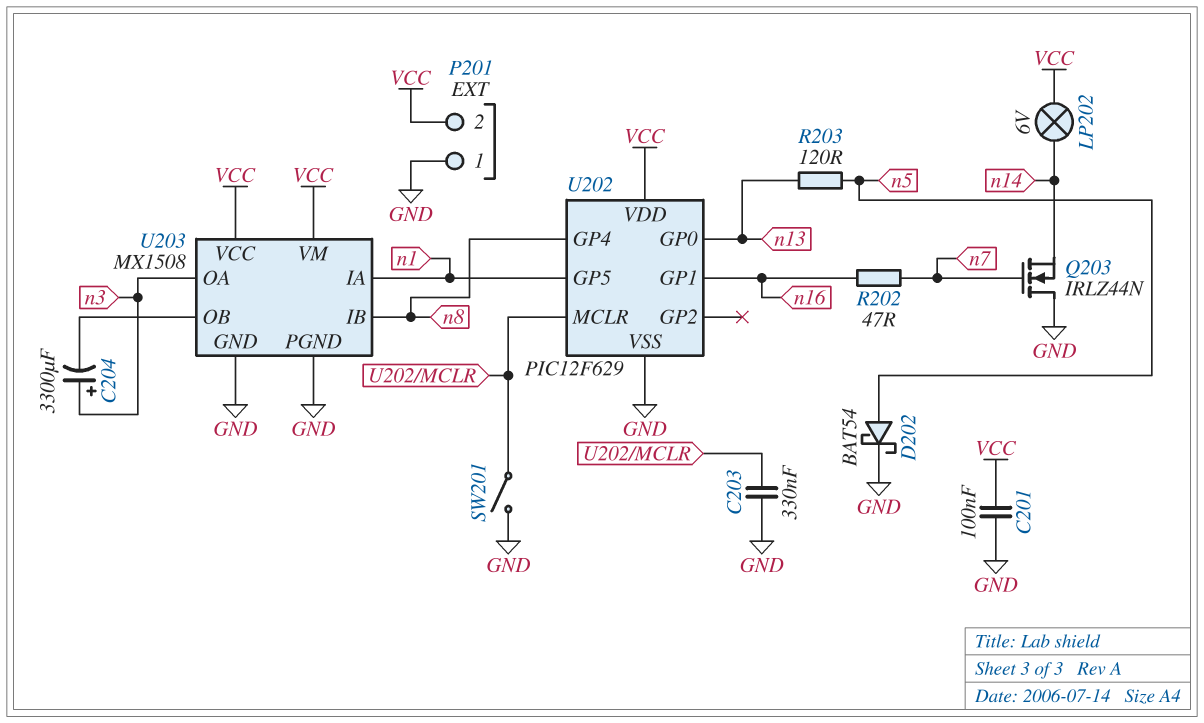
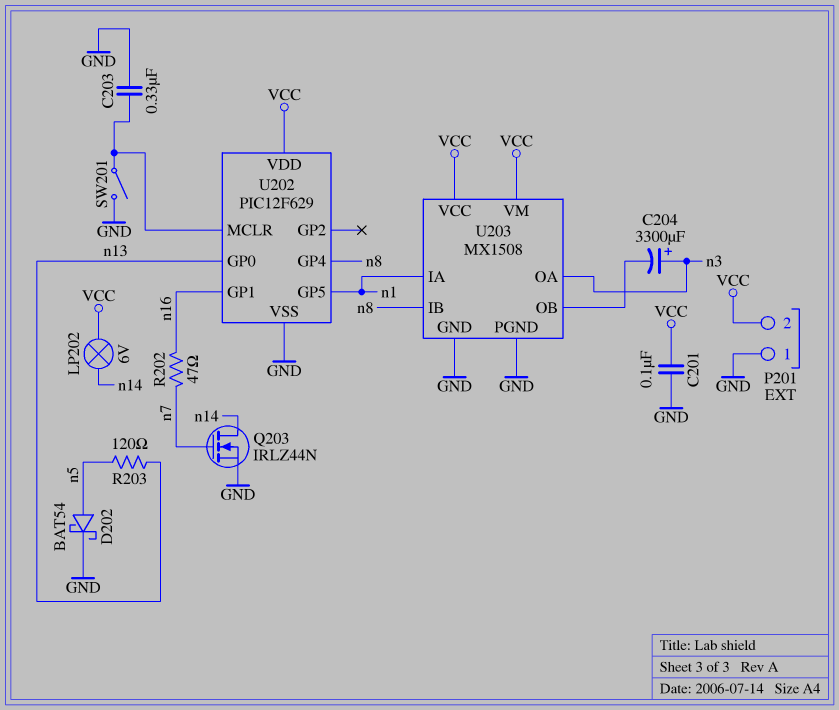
Q203: NMOS IRLZ44N (G n7, D GND, S n14) -> NMOS IRLZ44N (G n7, D n14, S GND)

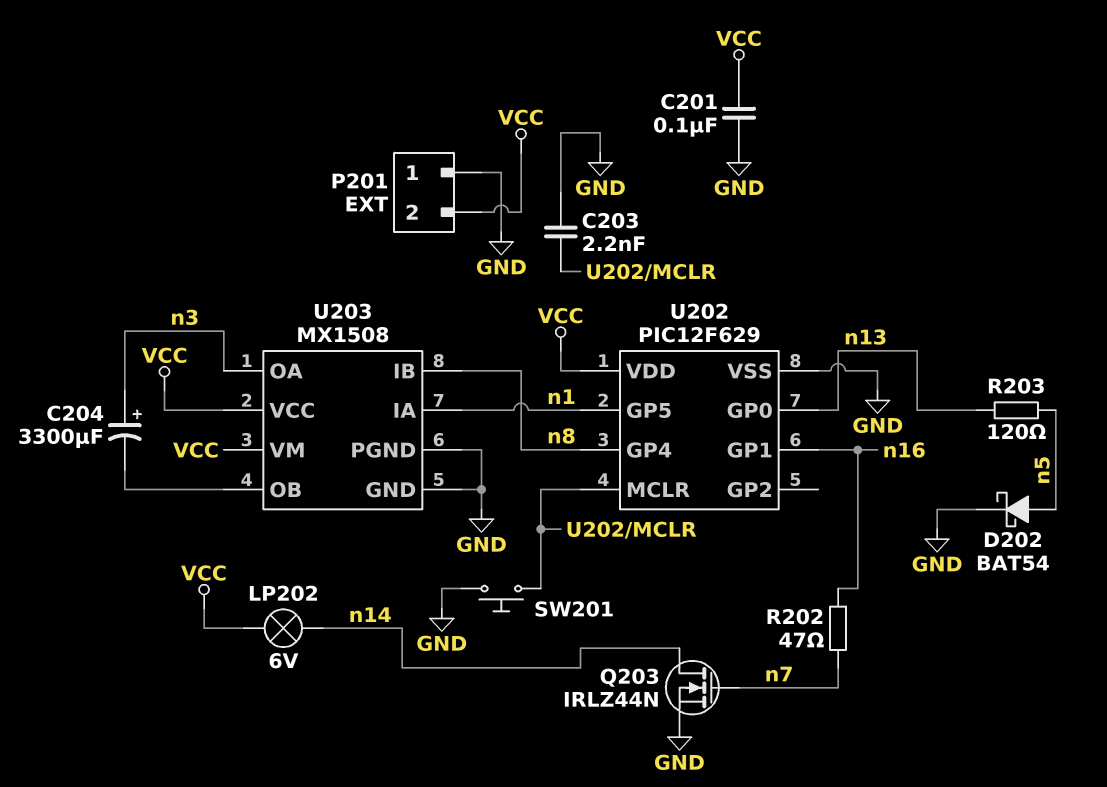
C203: 330nF (GND, U202/MCLR) -> 2.2nF (GND, U202/MCLR)
SW201: switch (GND, U202/MCLR) -> button (GND, U202/MCLR)

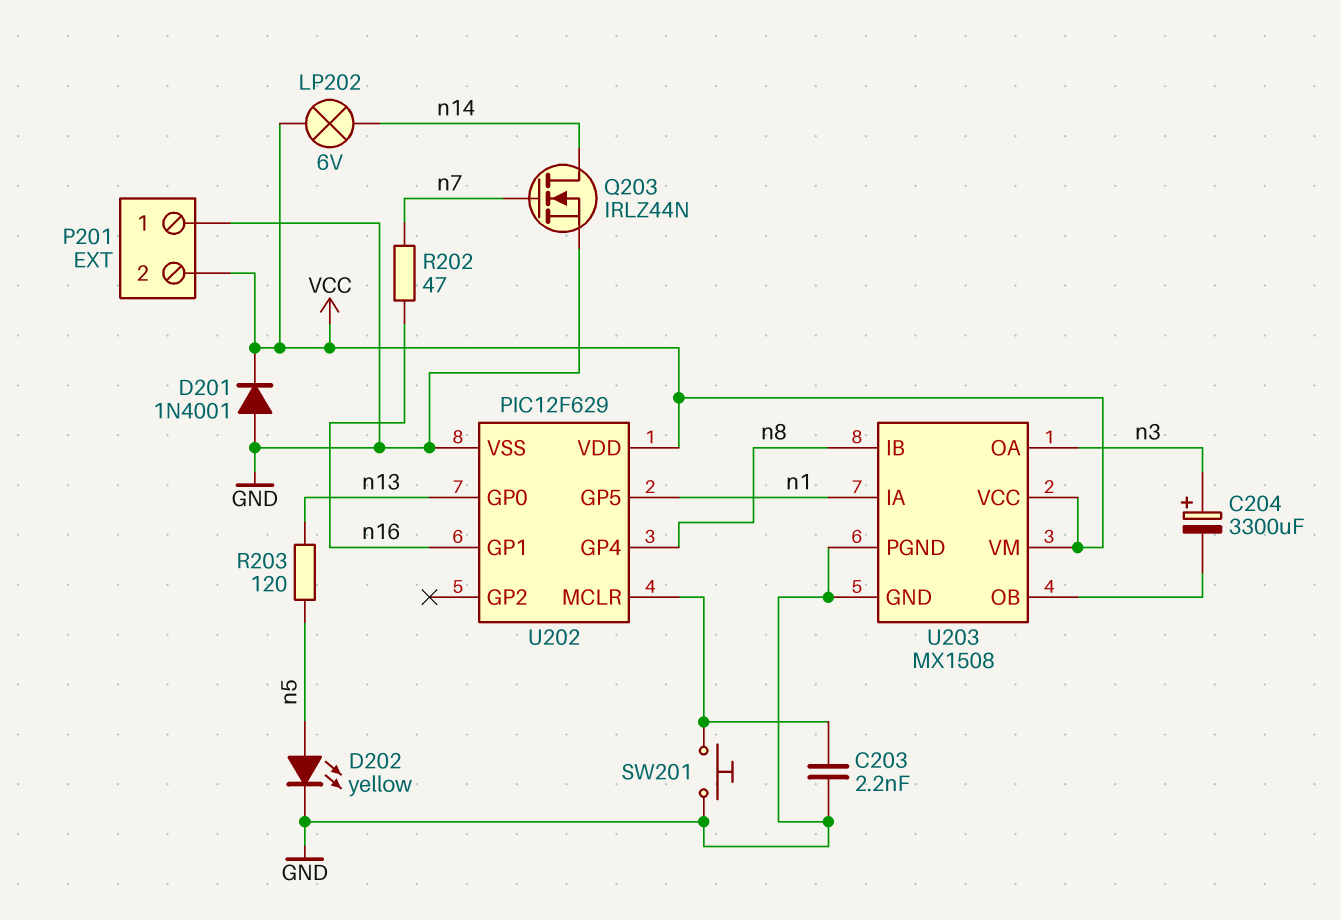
C201: 100nF (GND, VCC) -> none
D201: none -> diode 1N4001 (A GND, K VCC)
D202: schottky BAT54 (A n5, K GND) -> LED yellow (A n5, K GND)

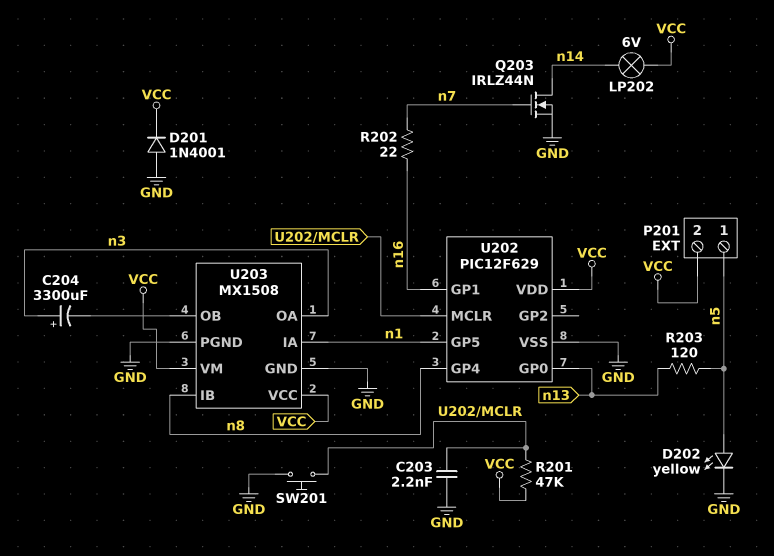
P201 pin 1: GND -> n5
R201: none -> 47k (U202/MCLR, VCC)
R202: 47 (n7, n16) -> 22 (n7, n16)

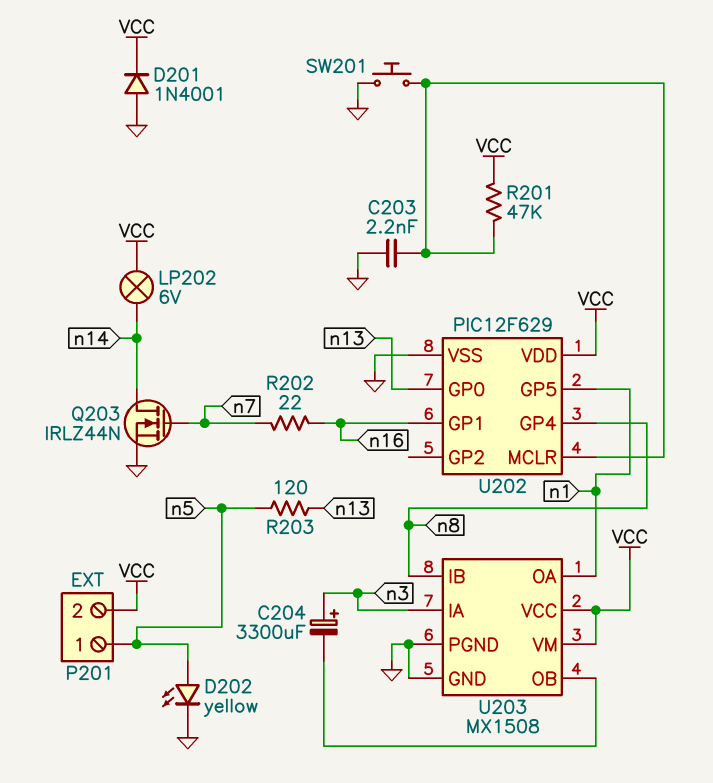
U203 pin IA: n1 -> n3
U203 pin OA: n3 -> n1

